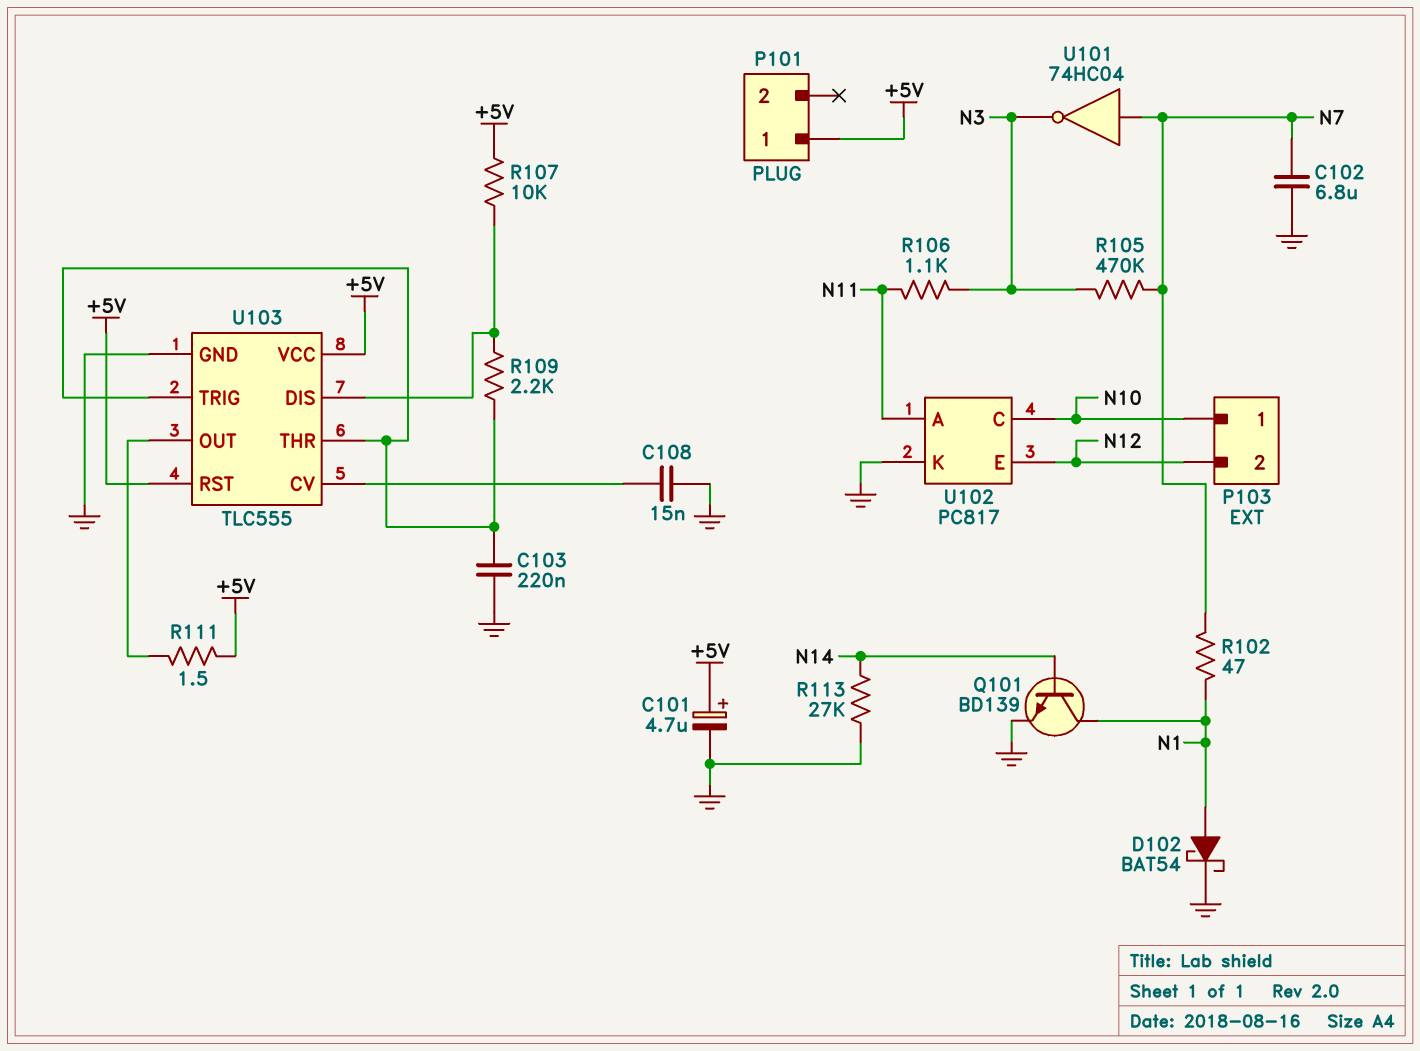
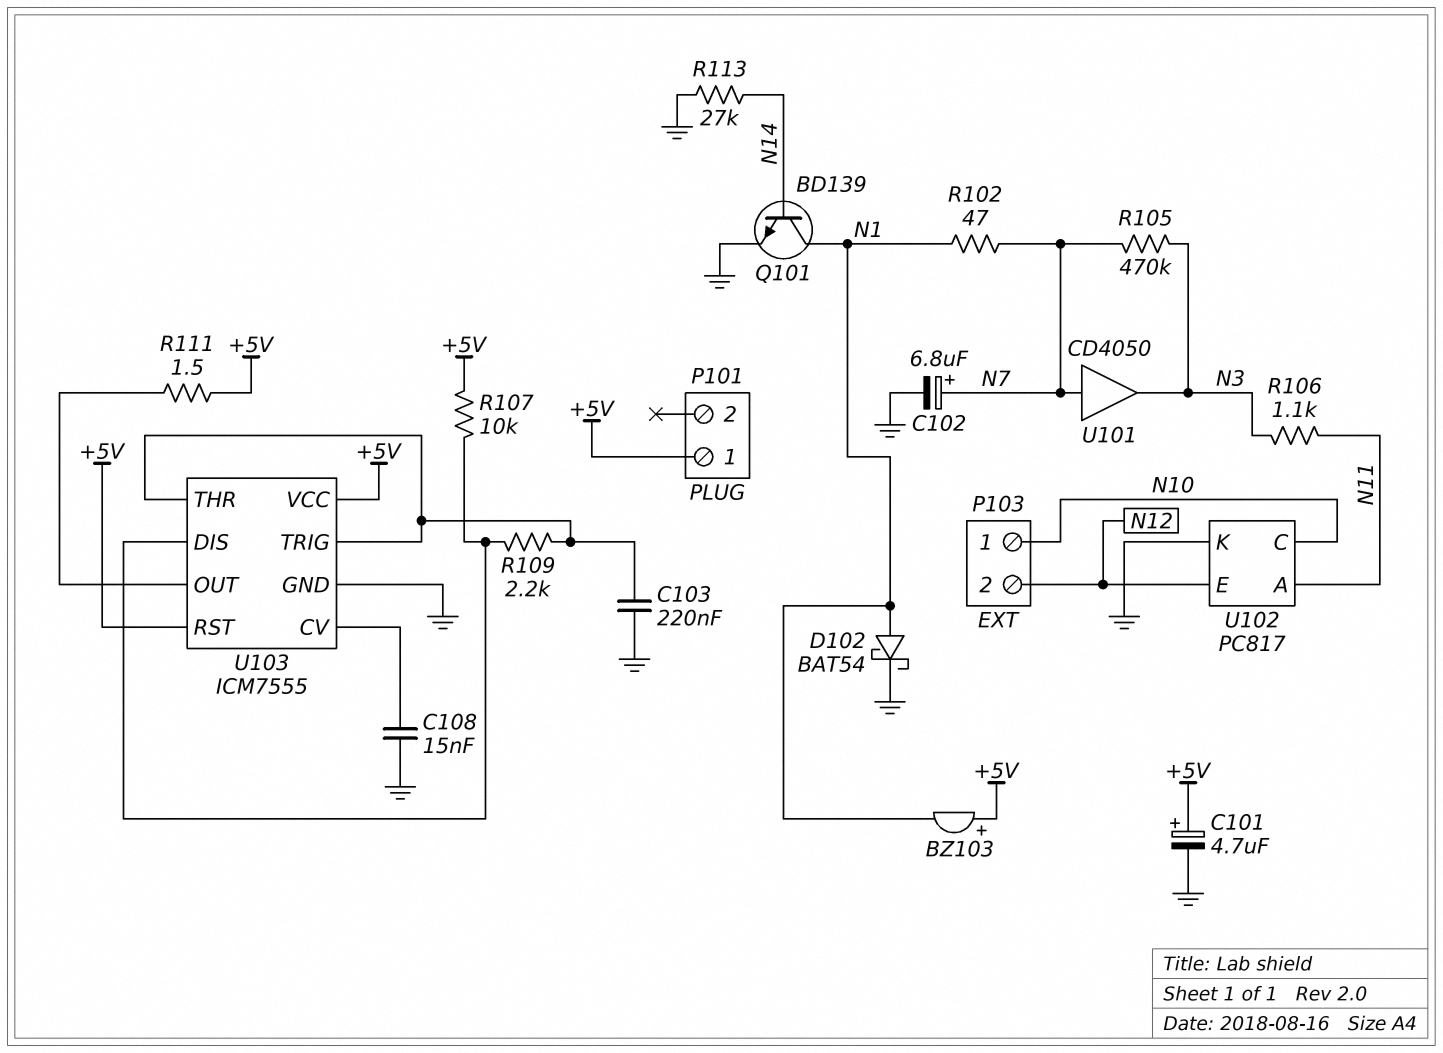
BZ103: none -> buzzer (plus +5V, minus N1)
C102: 6.8uF (GND, N7) -> 6.8uF (plus N7, minus GND)
U101: NOT 74HC04 (in N7, out N3) -> buffer CD4050 (in N7, out N3)
U103: TLC555 -> ICM7555

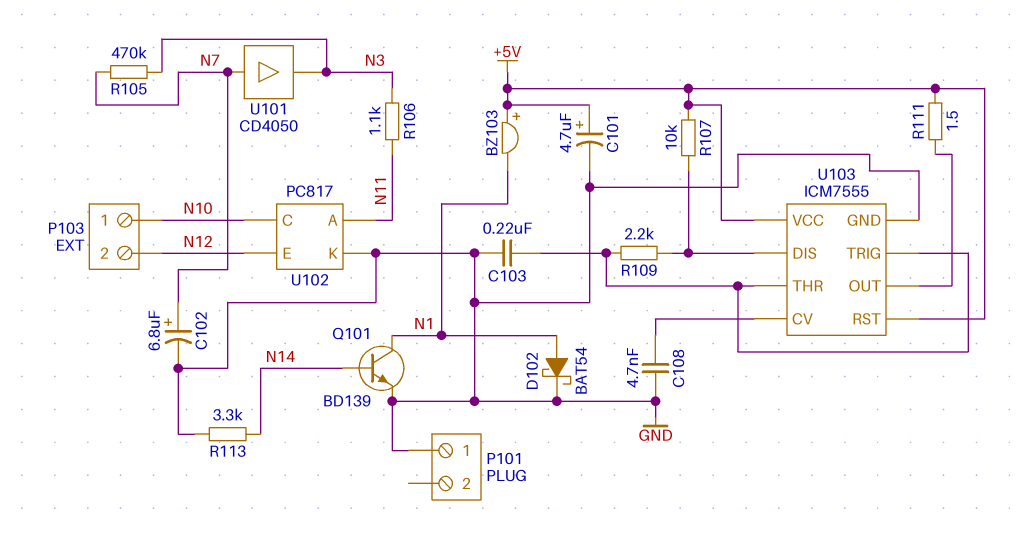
C108: 15nF (GND, U103/CV) -> 4.7nF (GND, U103/CV)
P101 pin 1: +5V -> GND
R102: 47 (N1, N7) -> none
R113: 27k (GND, N14) -> 3.3k (GND, N14)

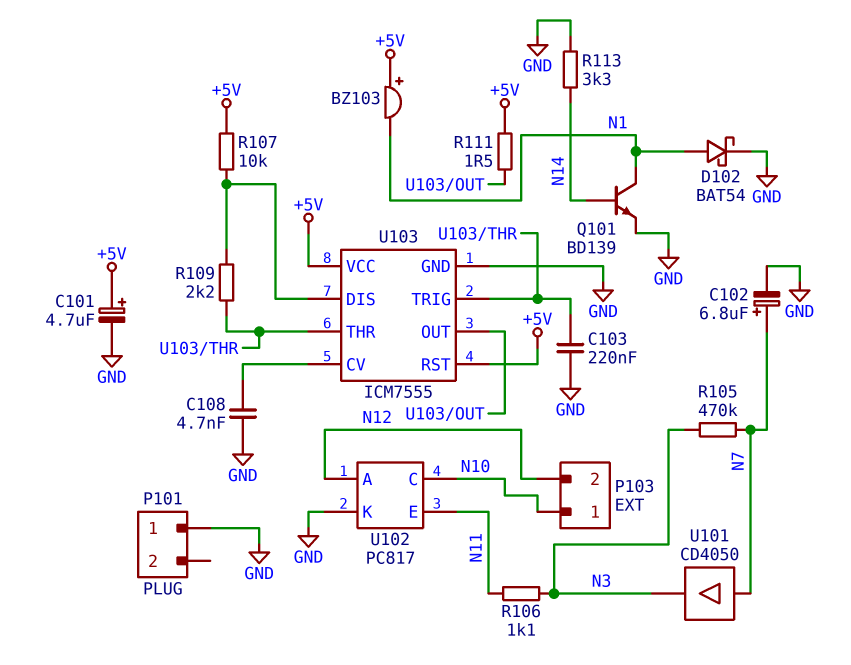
U102 pin A: N11 -> N12
U102 pin E: N12 -> N11

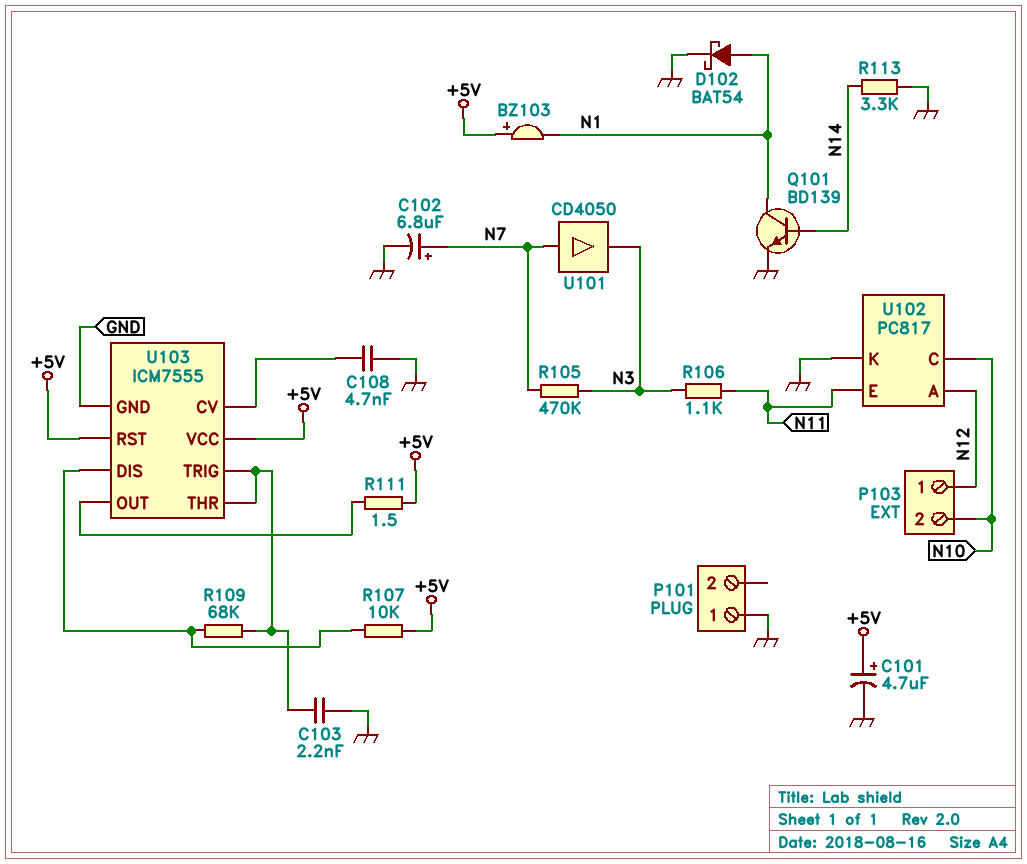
C103: 220nF (GND, U103/THR) -> 2.2nF (GND, U103/THR)
P103 pin 1: N10 -> N12
P103 pin 2: N12 -> N10
R109: 2.2k (U103/DIS, U103/THR) -> 68k (U103/DIS, U103/THR)

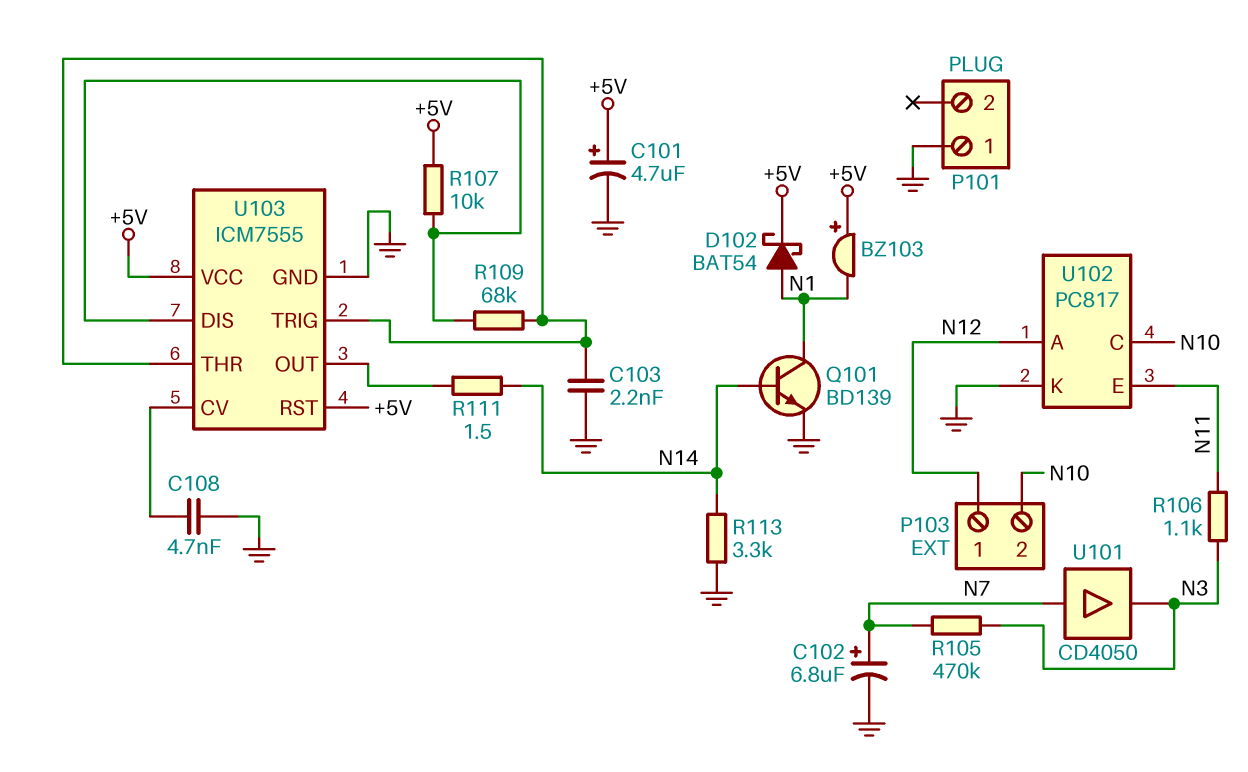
D102: schottky BAT54 (A N1, K GND) -> schottky BAT54 (A N1, K +5V)
R111: 1.5 (+5V, U103/OUT) -> 1.5 (N14, U103/OUT)

